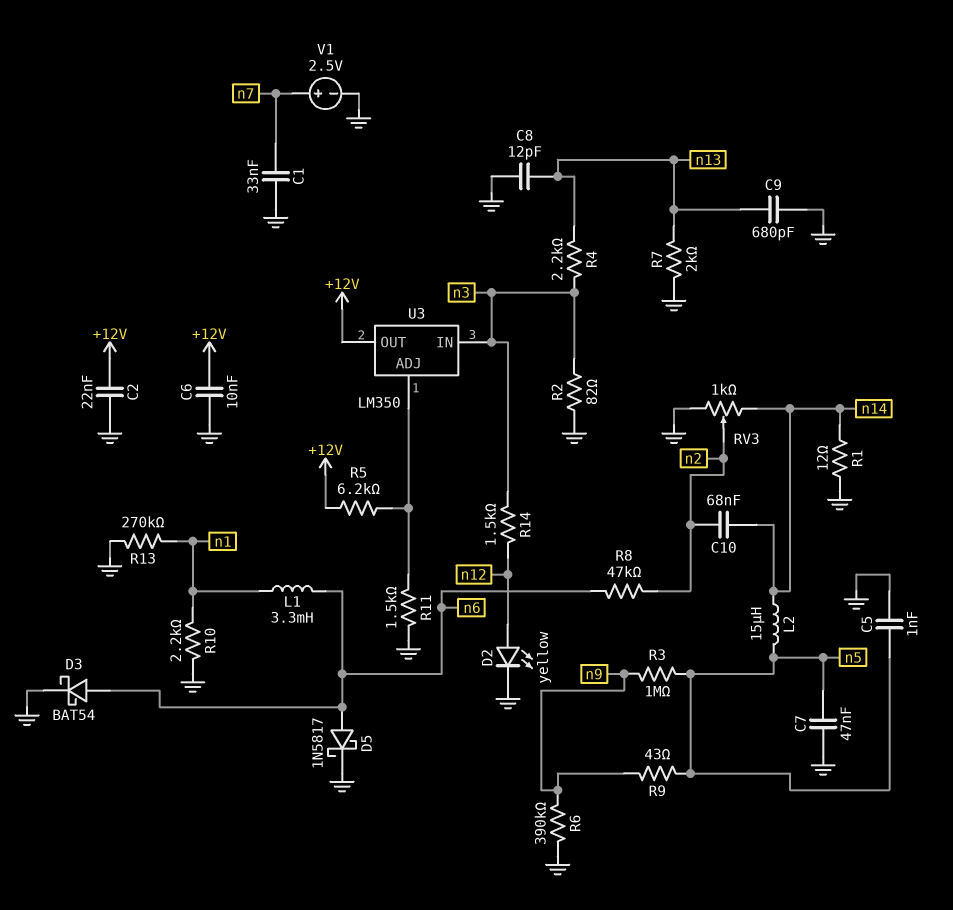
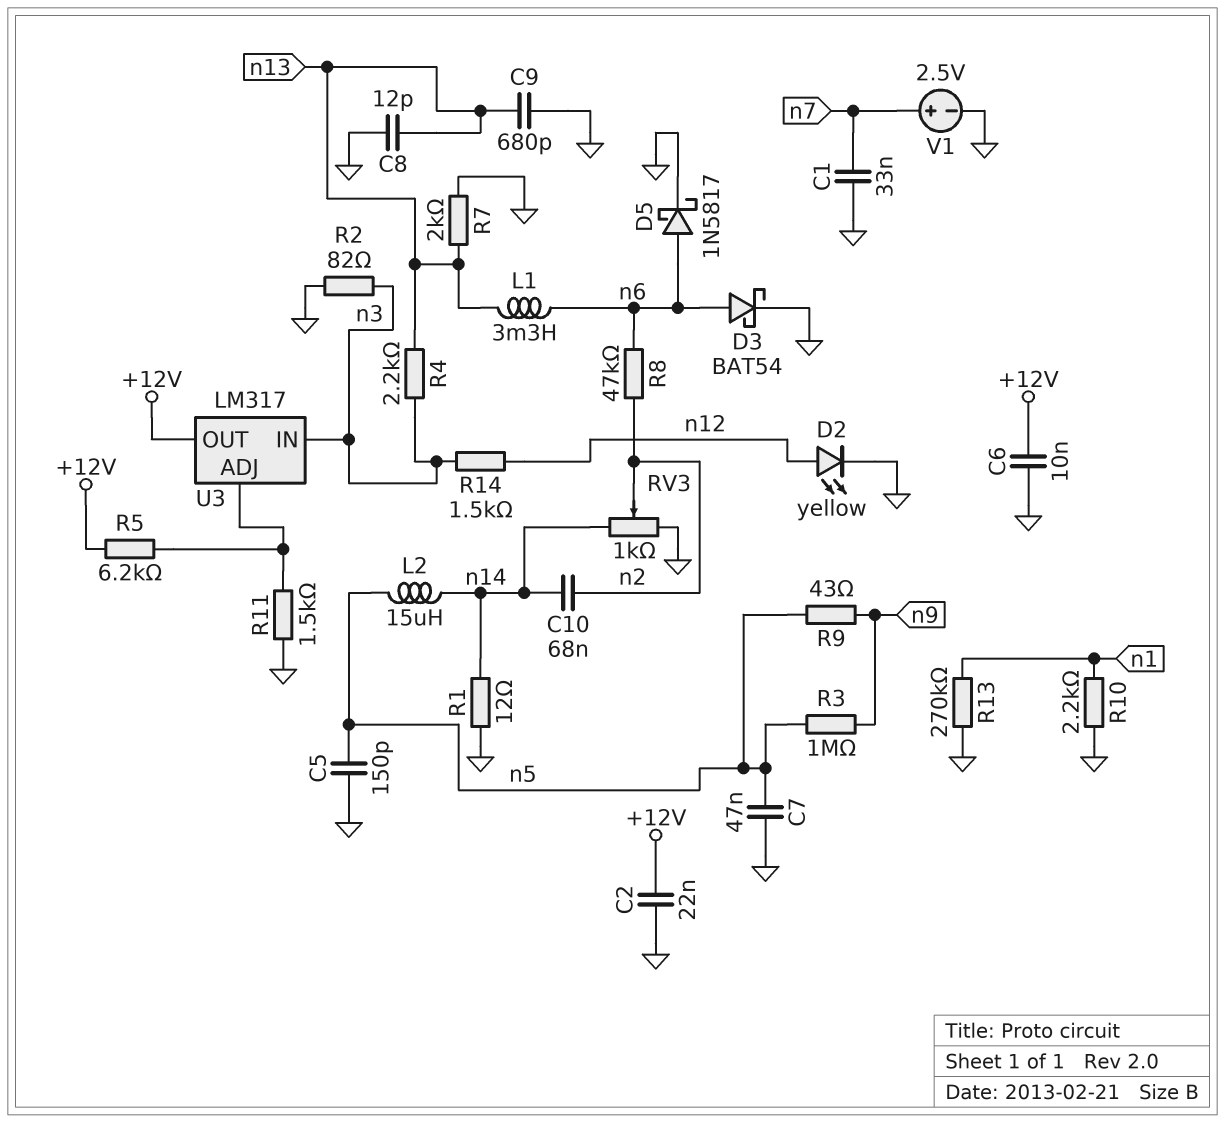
C5: 1nF (GND, n5) -> 150pF (GND, n5)
L1: 3.3mH (n1, n6) -> 3.3mH (n6, n13)
R6: 390k (GND, n9) -> none
U3: LM350 -> LM317

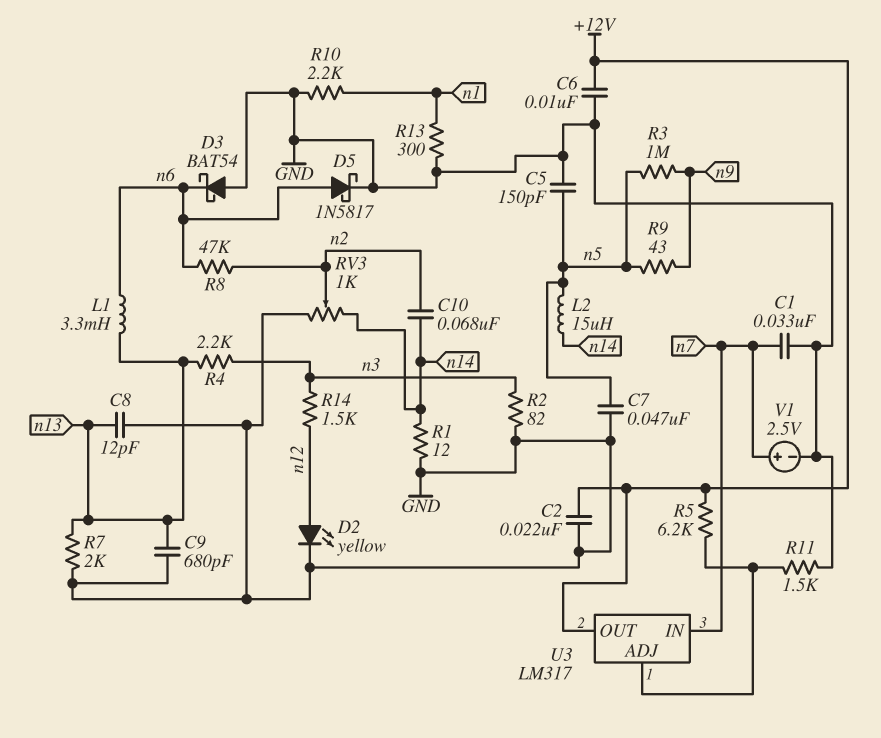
D3: schottky BAT54 (A n6, K GND) -> schottky BAT54 (A GND, K n6)
R13: 270k (GND, n1) -> 300 (GND, n1)
U3 pin IN: n3 -> n7

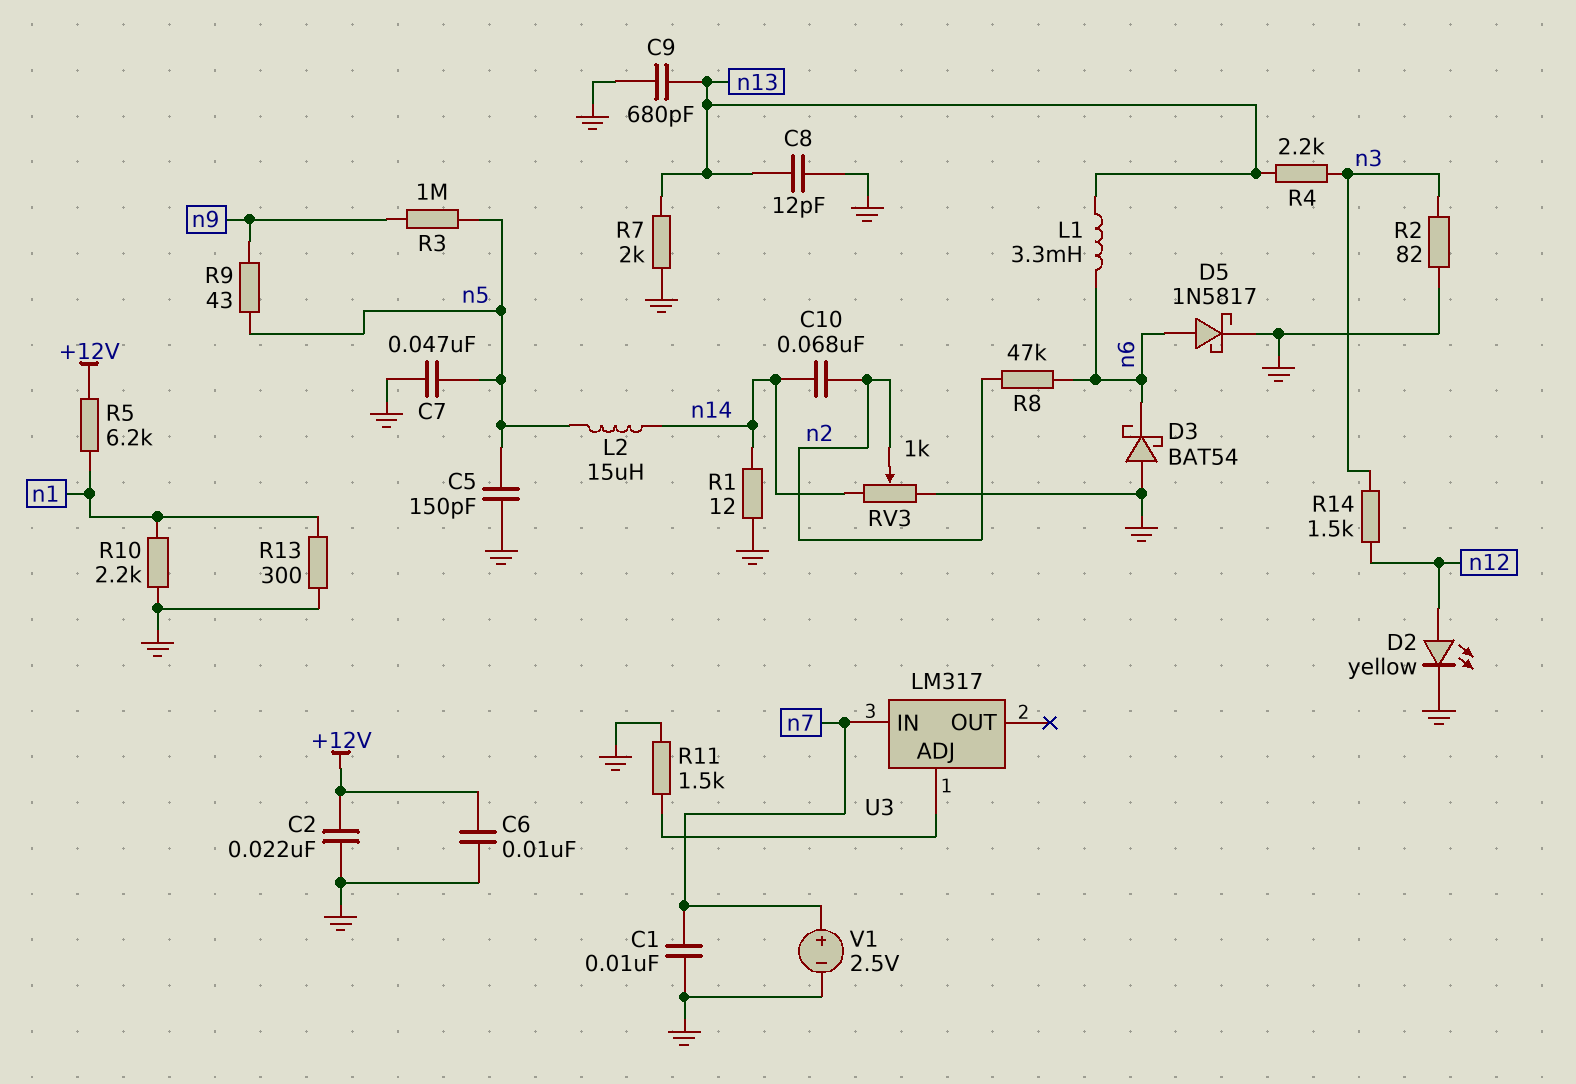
C1: 33nF (GND, n7) -> 10nF (GND, n7)
R5: 6.2k (+12V, U3/ADJ) -> 6.2k (+12V, n1)
U3 pin OUT: +12V -> none

